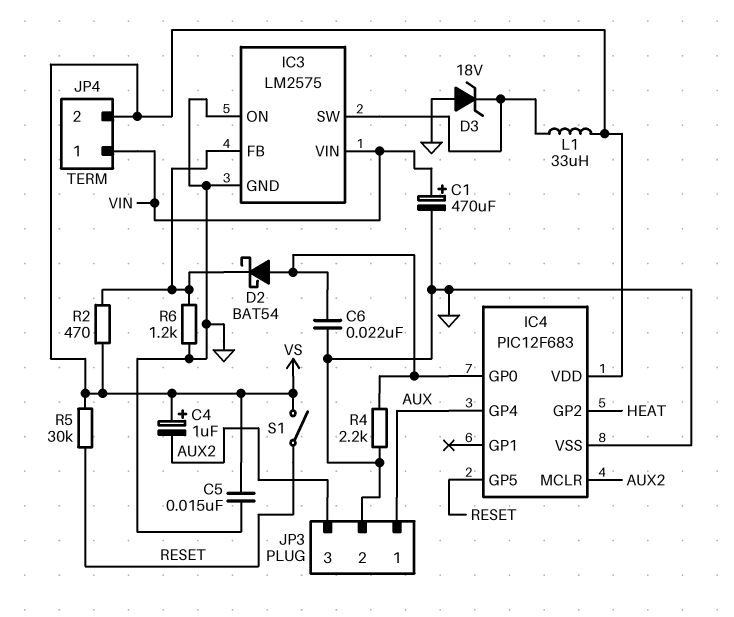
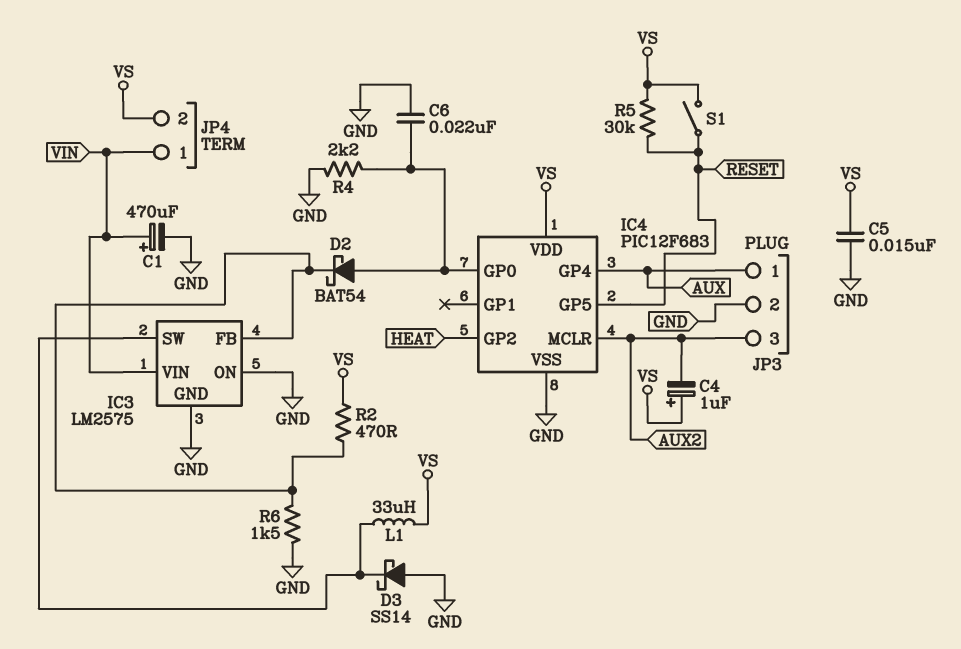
D3: zener 18V (A GND, K IC3/SW) -> schottky SS14 (A GND, K IC3/SW)
R6: 1.2k (GND, IC3/FB) -> 1.5k (GND, IC3/FB)

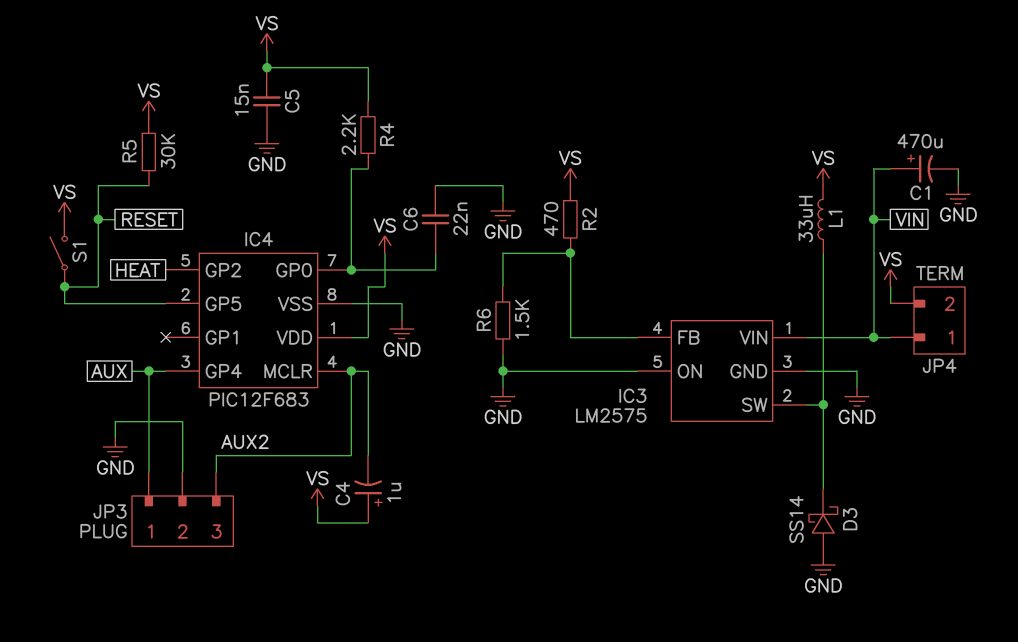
D2: schottky BAT54 (A IC4/GP0, K IC3/FB) -> none
R4: 2.2k (GND, IC4/GP0) -> 2.2k (IC4/GP0, VS)

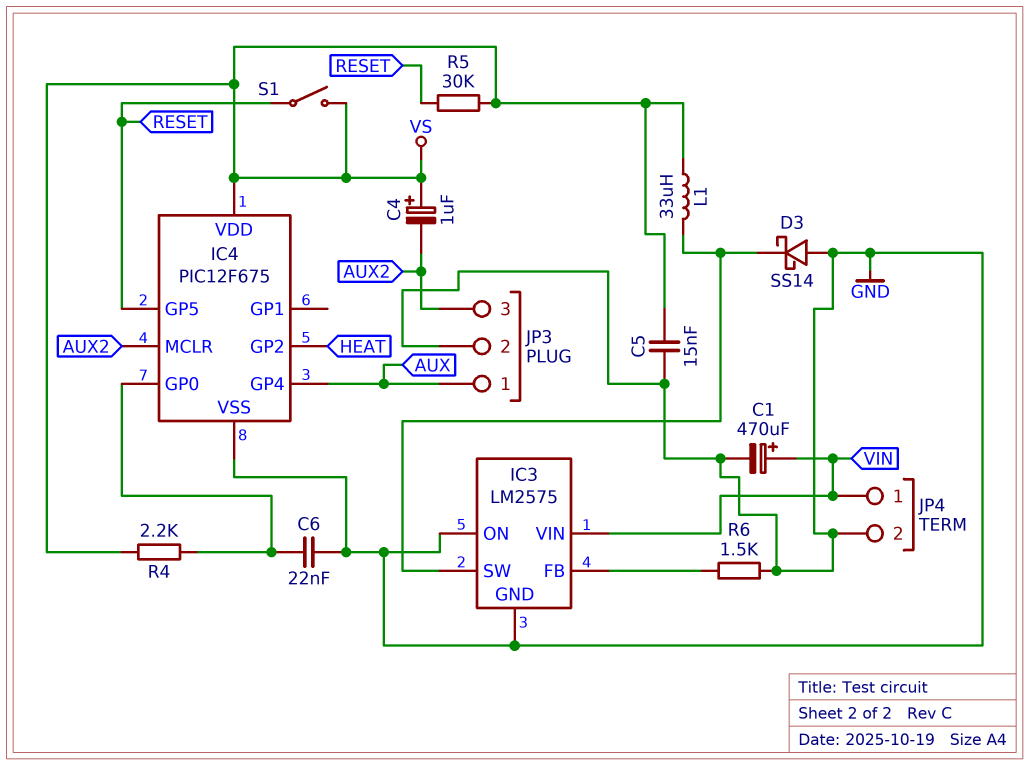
IC4: PIC12F683 -> PIC12F675
JP4 pin 2: VS -> GND
R2: 470 (IC3/FB, VS) -> none

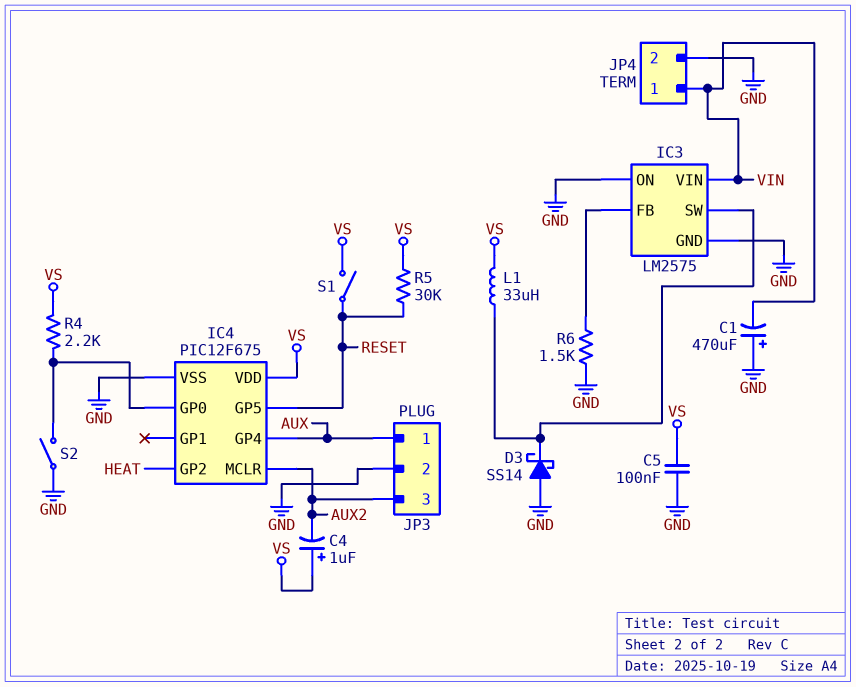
C1: 470uF (plus VIN, minus GND) -> 470uF (plus GND, minus VIN)
C5: 15nF (GND, VS) -> 100nF (GND, VS)
C6: 22nF (GND, IC4/GP0) -> none
S2: none -> switch (GND, IC4/GP0)

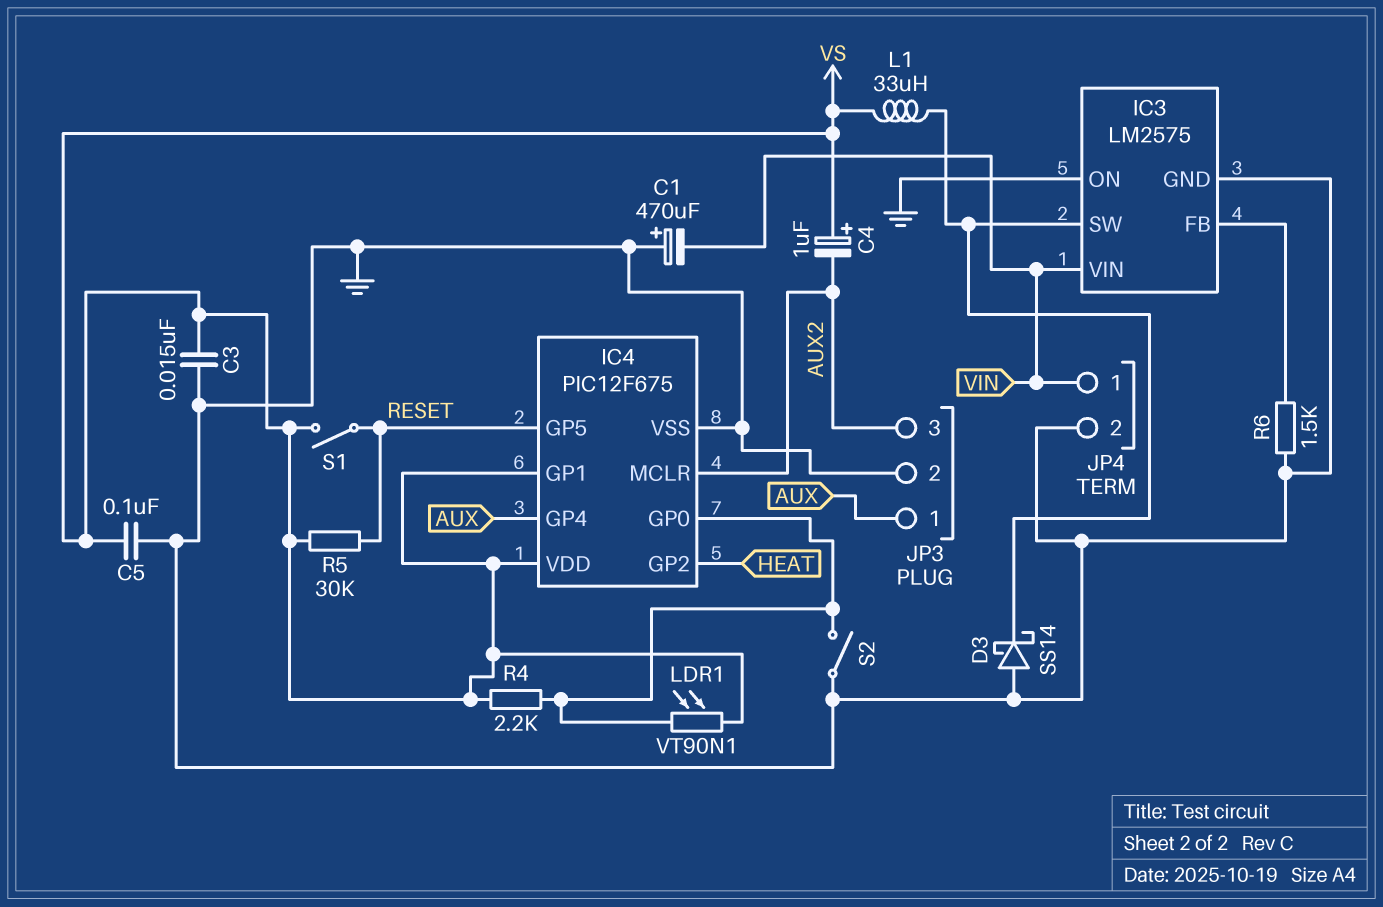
C3: none -> 15nF (GND, VS)
IC4 pin GP1: none -> VS
LDR1: none -> VT90N1 (IC4/GP0, VS)

